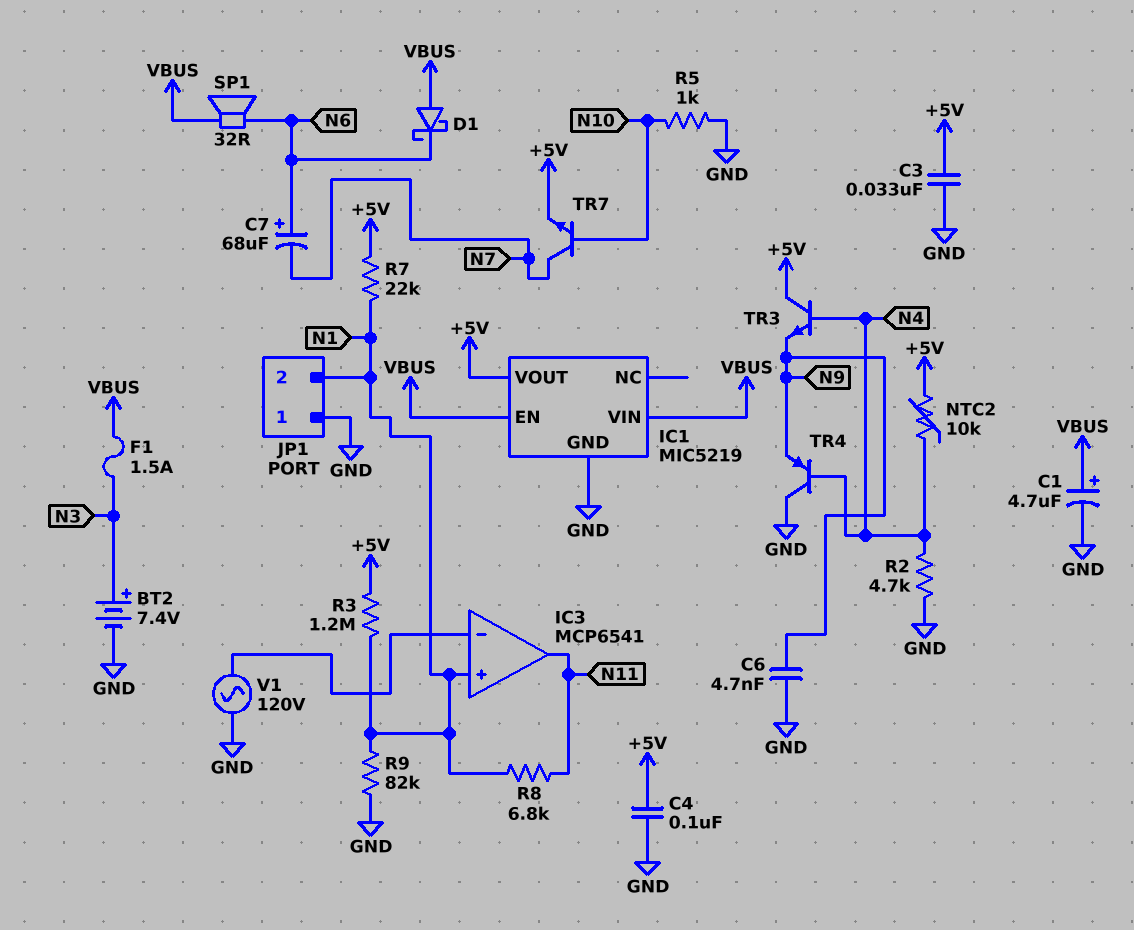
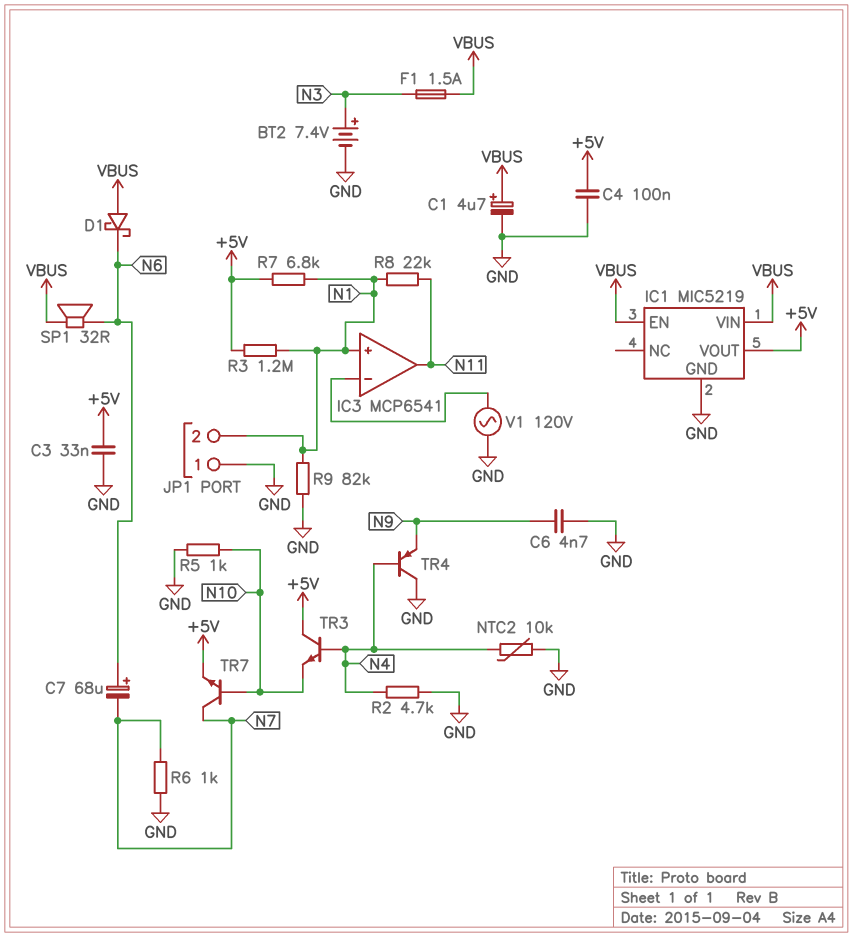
NTC2: 10k (+5V, N4) -> 10k (GND, N4)
R6: none -> 1k (GND, N7)
R7: 22k (+5V, N1) -> 6.8k (+5V, N1)
R8: 6.8k (N1, N11) -> 22k (N1, N11)
TR3: NPN (B N4, C +5V, E N9) -> NPN (B N4, C +5V, E N10)

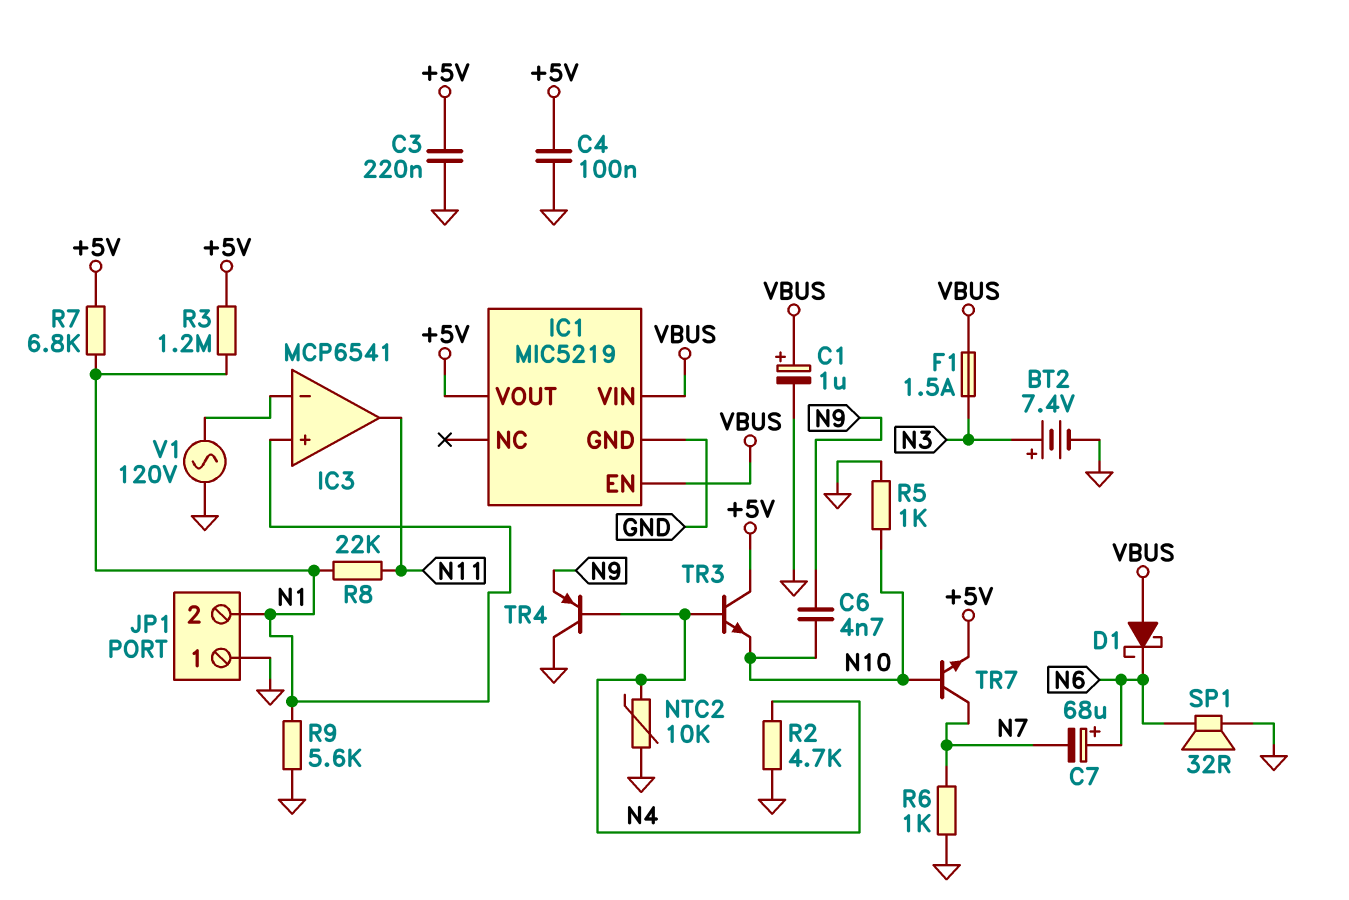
C1: 4.7uF (plus VBUS, minus GND) -> 1uF (plus VBUS, minus GND)
C3: 33nF (+5V, GND) -> 220nF (+5V, GND)
C6: 4.7nF (GND, N9) -> 4.7nF (N9, N10)
R9: 82k (GND, N1) -> 5.6k (GND, N1)
SP1: speaker 32R (N6, VBUS) -> speaker 32R (GND, N6)

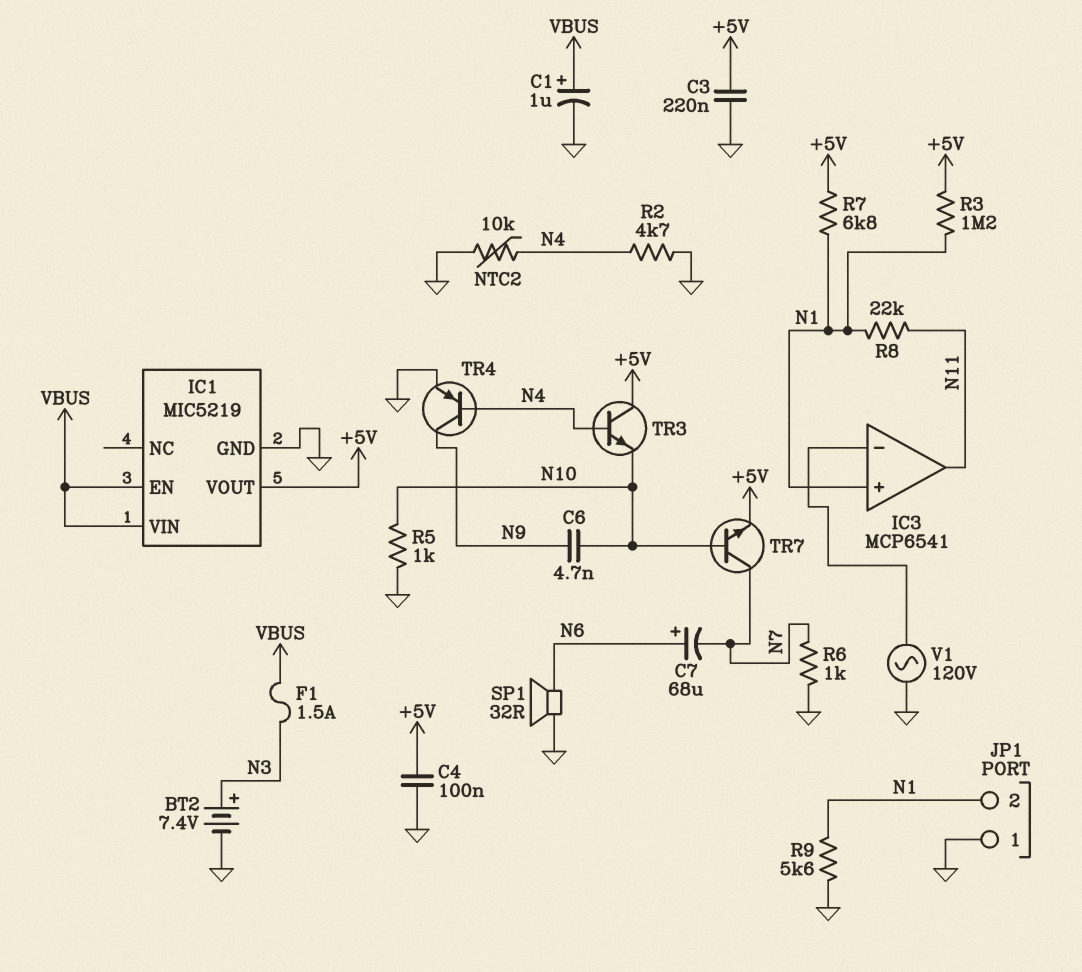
D1: schottky (A VBUS, K N6) -> none
TR4: PNP (B N4, C GND, E N9) -> PNP (B N4, C N9, E GND)

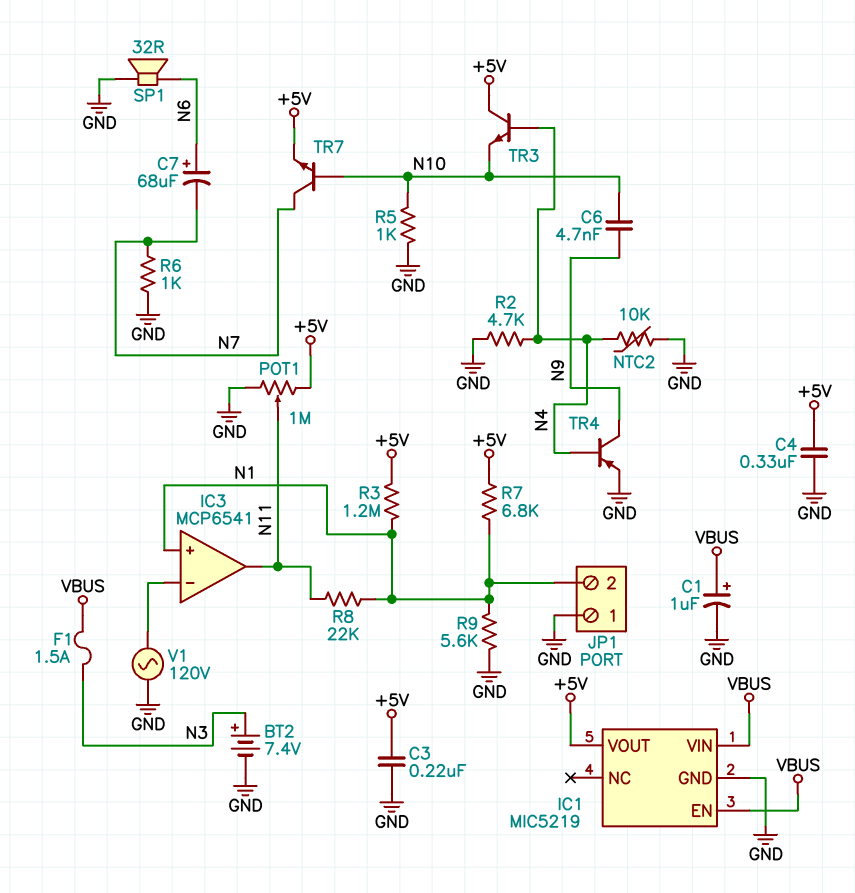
C4: 100nF (+5V, GND) -> 330nF (+5V, GND)
POT1: none -> 1M (+5V, GND, wiper N11)

